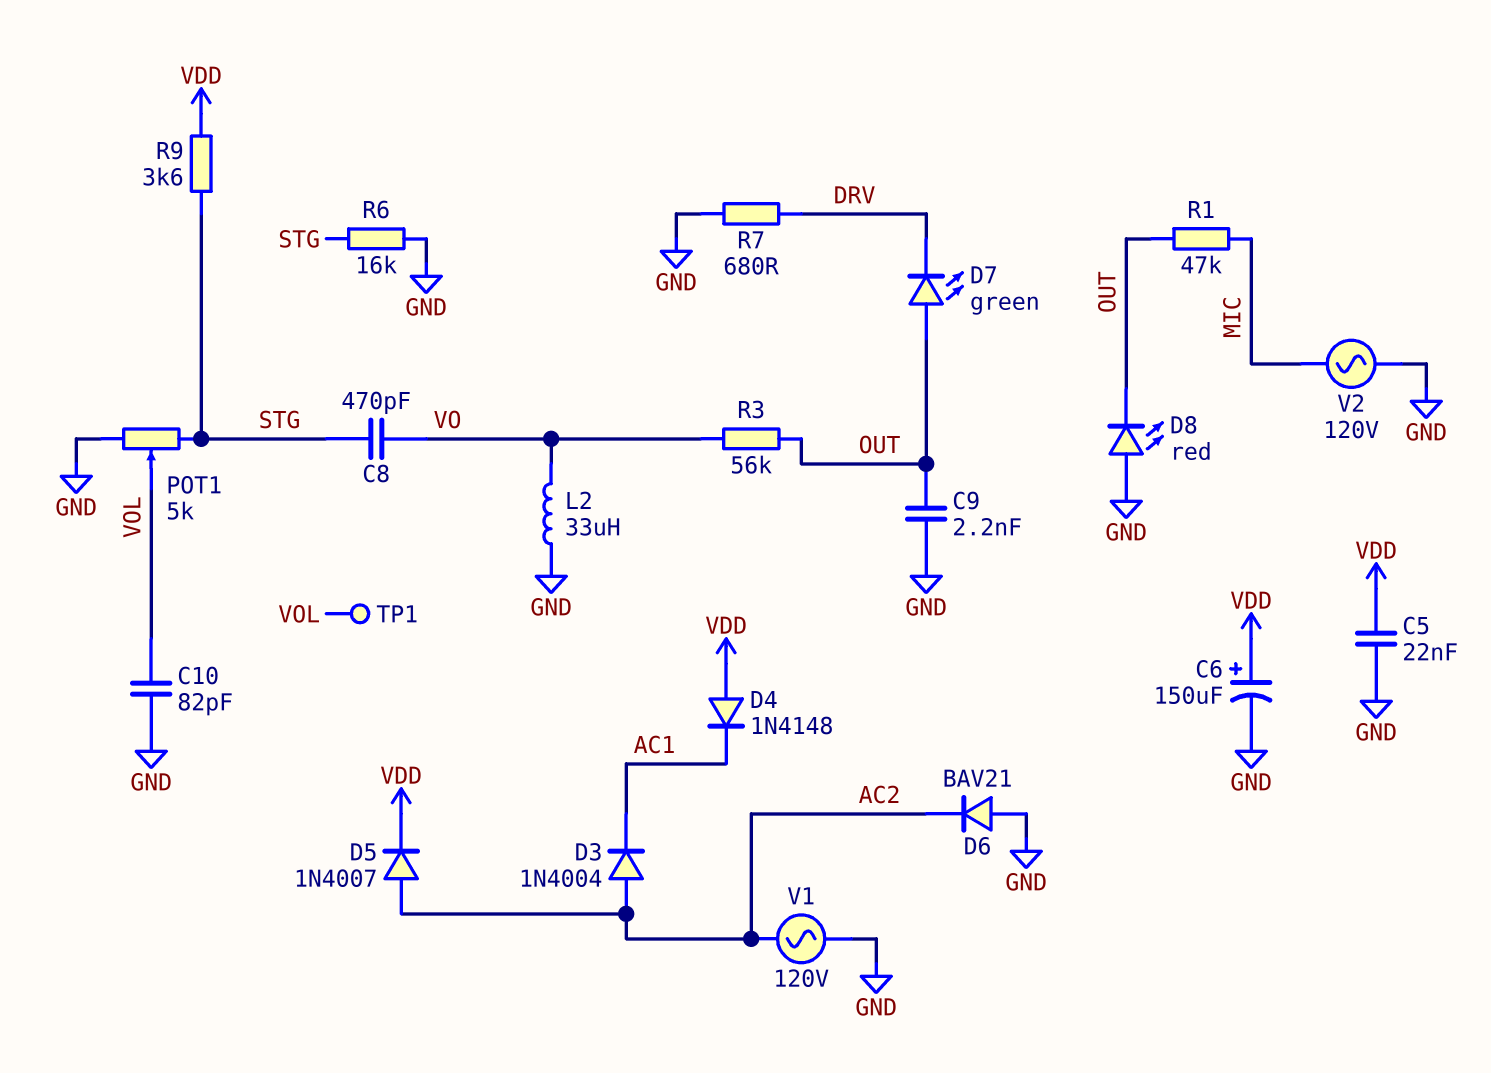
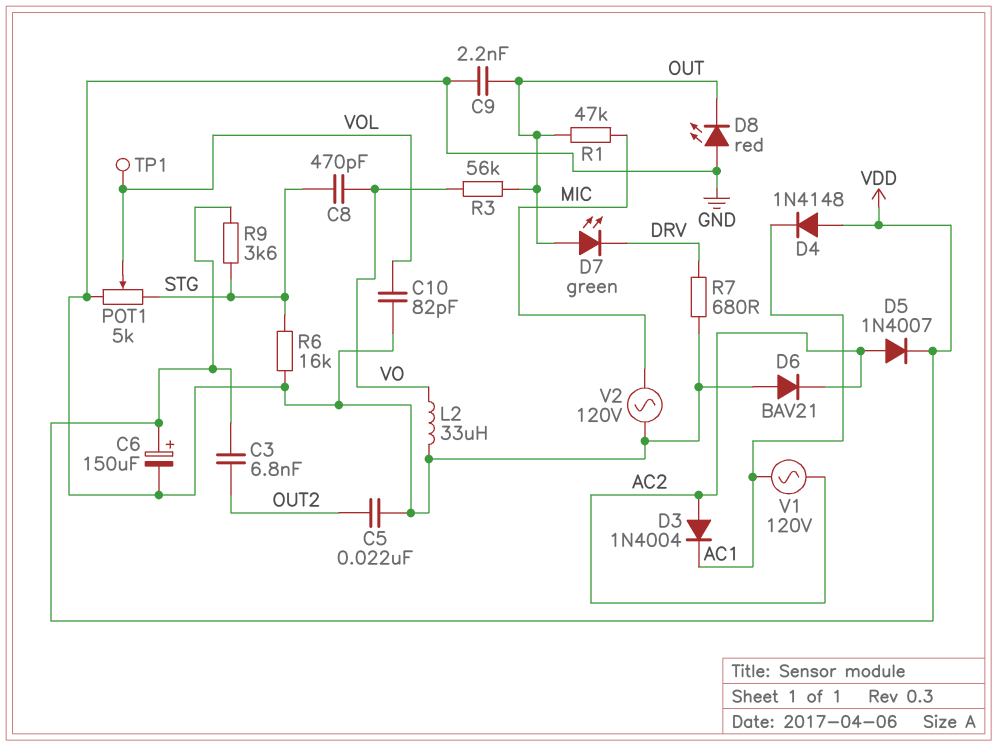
C3: none -> 6.8nF (OUT2, VDD)
C5: 22nF (GND, VDD) -> 22nF (GND, OUT2)
V1: AC 120V (AC2, GND) -> AC 120V (AC1, AC2)

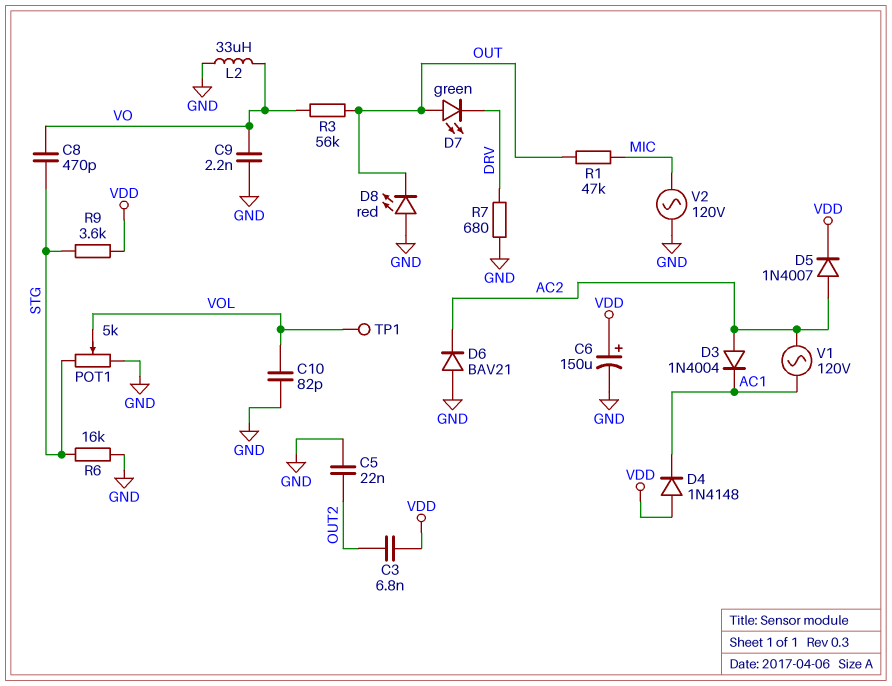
C9: 2.2nF (GND, OUT) -> 2.2nF (GND, VO)

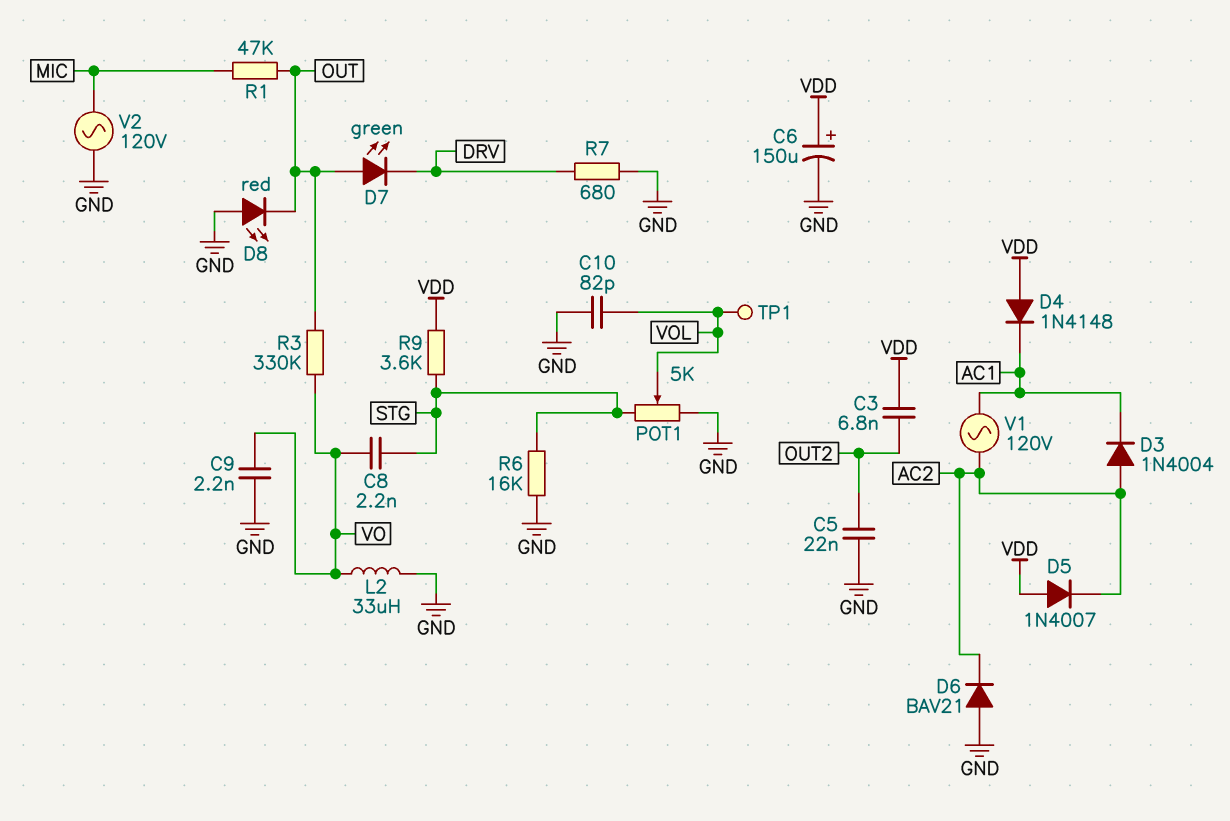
C8: 470pF (STG, VO) -> 2.2nF (STG, VO)
D5: diode 1N4007 (A AC2, K VDD) -> diode 1N4007 (A VDD, K AC2)
R3: 56k (OUT, VO) -> 330k (OUT, VO)

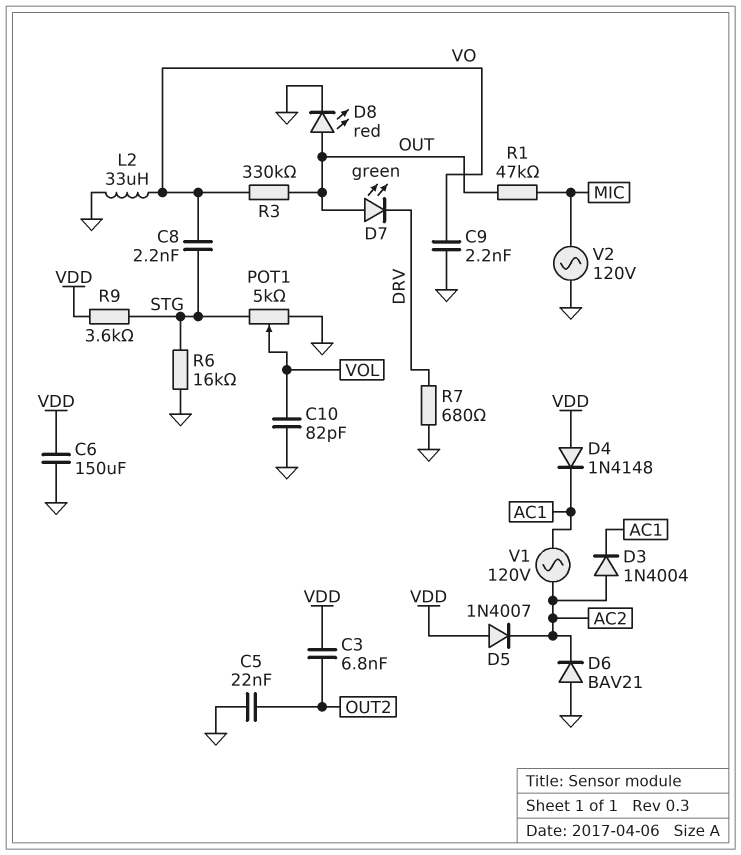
C6: 150uF (plus VDD, minus GND) -> 150uF (GND, VDD)
D8: LED red (A GND, K OUT) -> LED red (A OUT, K GND)
TP1: test point (VOL) -> none

